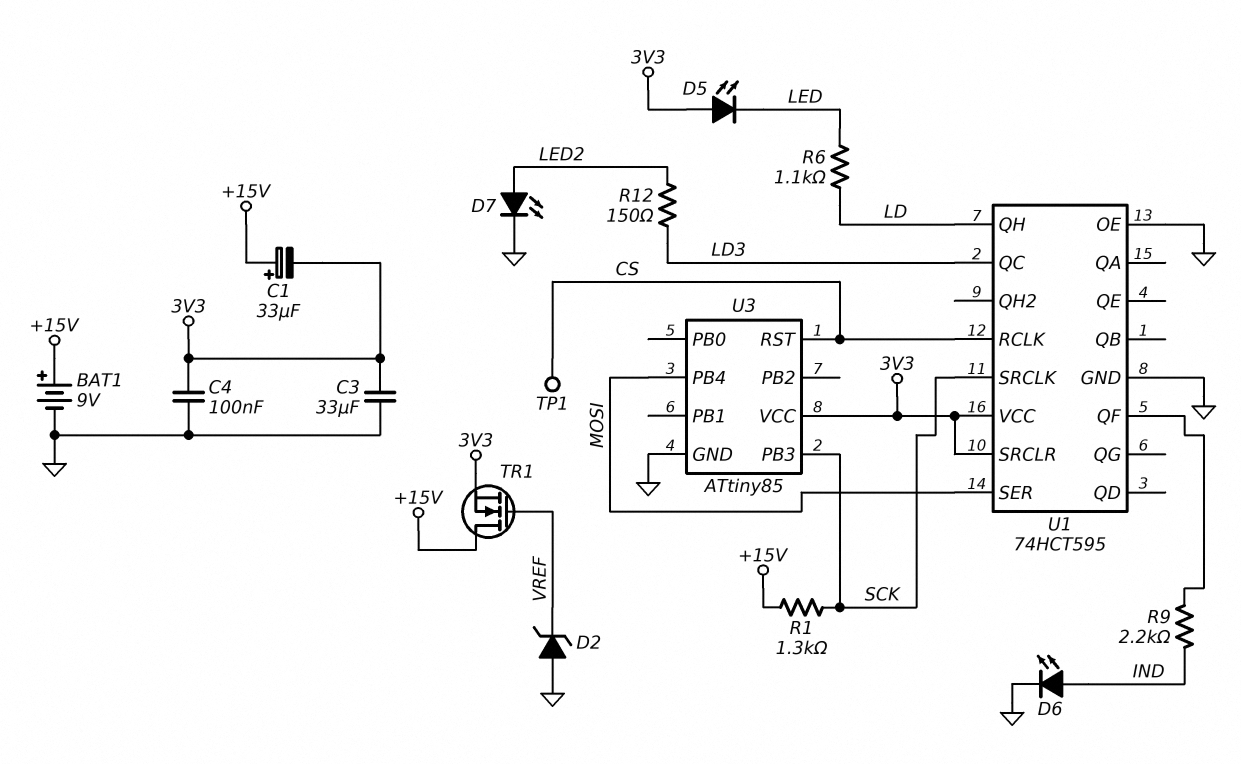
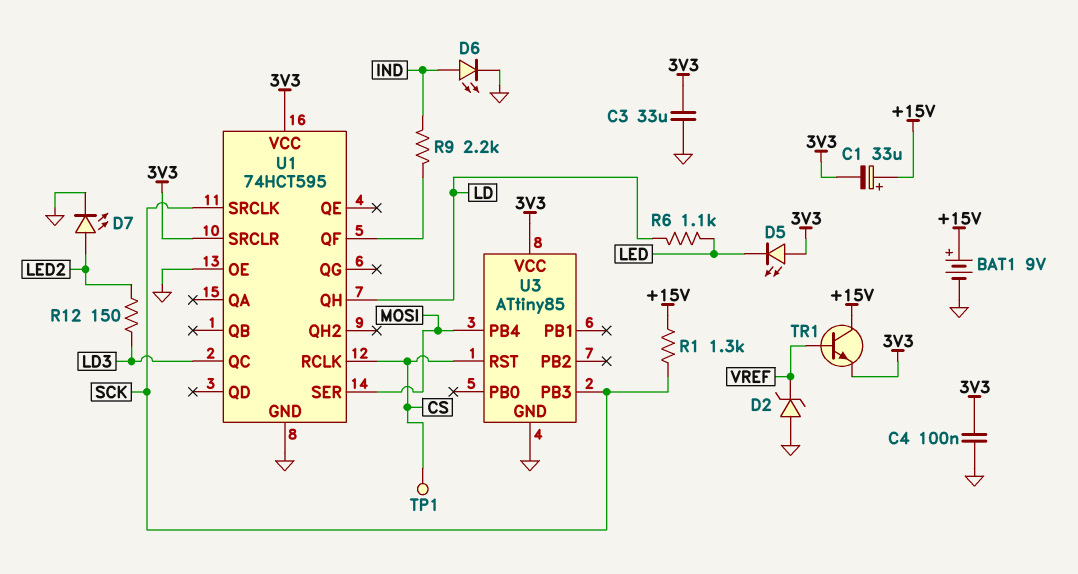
TR1: NMOS (G VREF, D +15V, S 3V3) -> NPN (B VREF, C +15V, E 3V3)

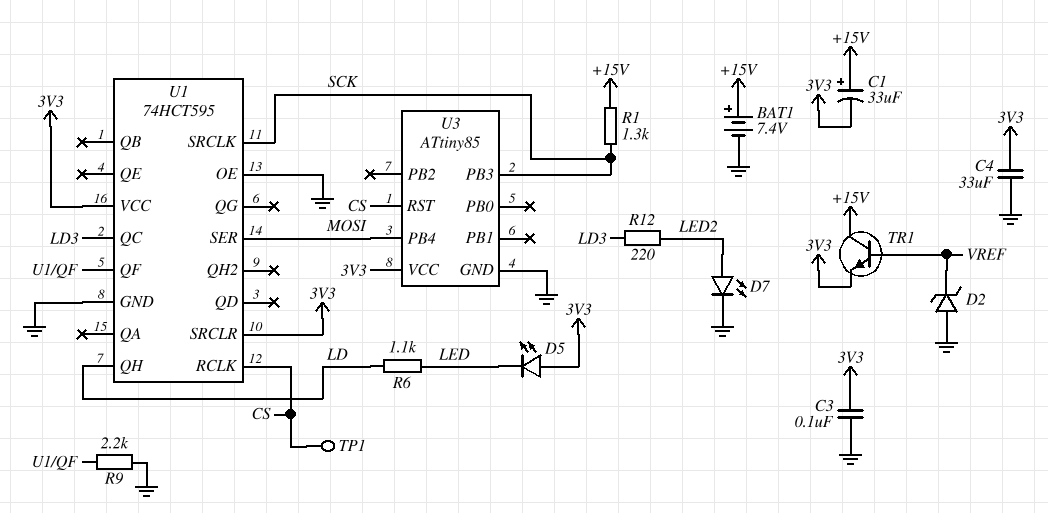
BAT1: 9V (plus +15V, minus GND) -> 7.4V (plus +15V, minus GND)
C3: 33uF (3V3, GND) -> 100nF (3V3, GND)
C4: 100nF (3V3, GND) -> 33uF (3V3, GND)
D6: LED (A IND, K GND) -> none
R9: 2.2k (IND, U1/QF) -> 2.2k (GND, U1/QF)
R12: 150 (LD3, LED2) -> 220 (LD3, LED2)

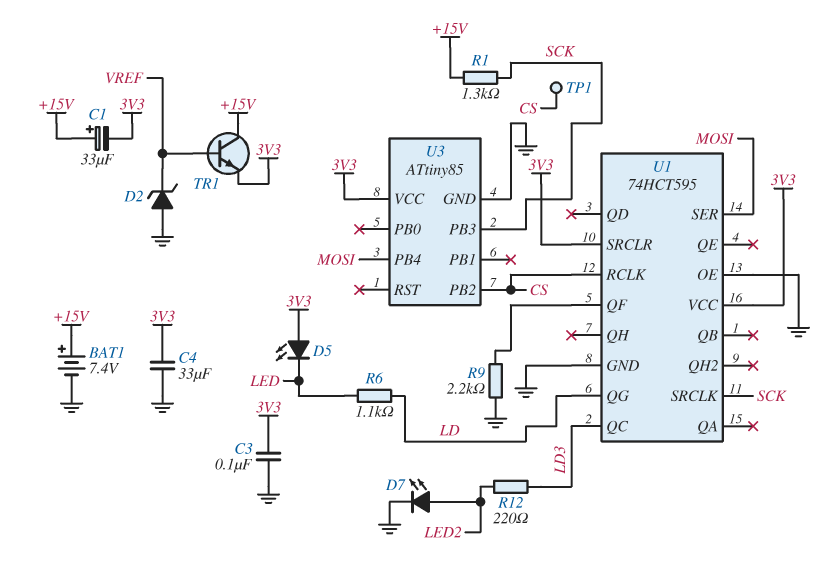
U1 pin QG: none -> LD
U1 pin QH: LD -> none
U3 pin PB2: none -> CS
U3 pin RST: CS -> none

